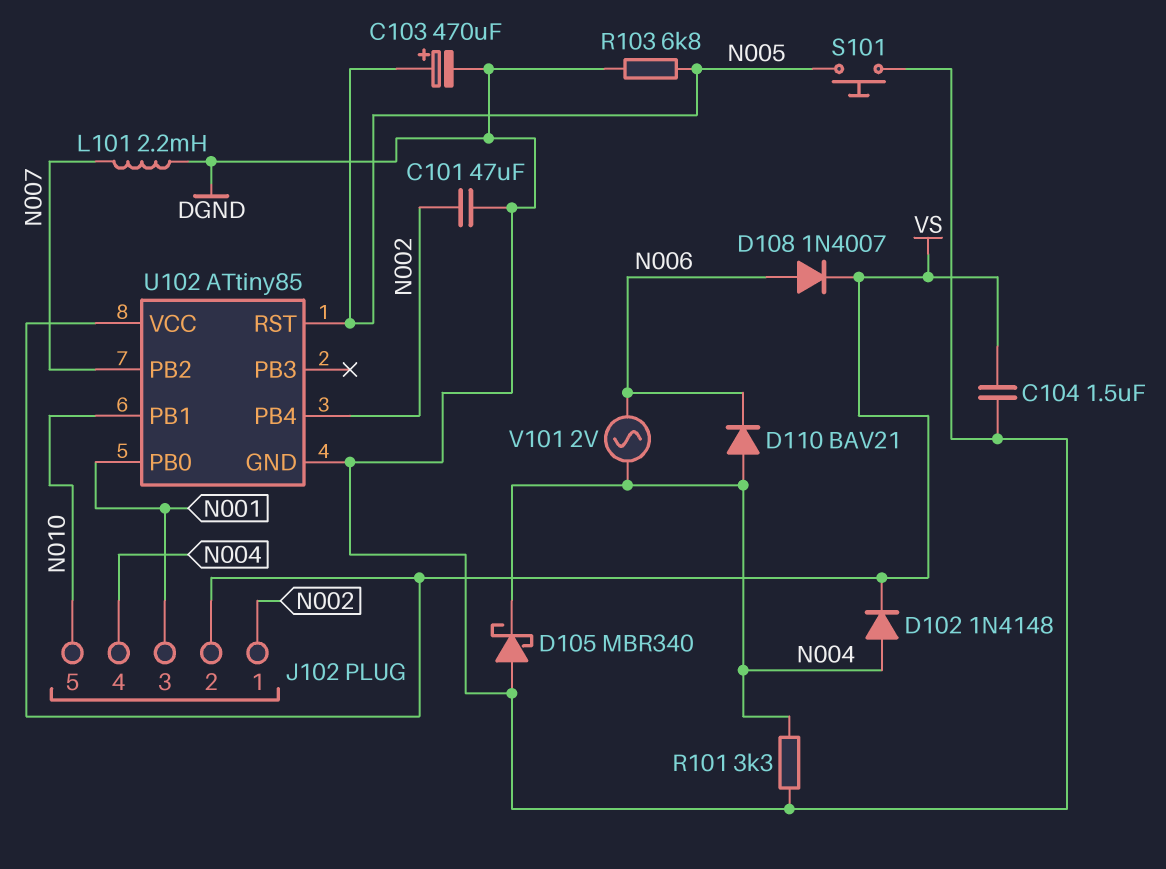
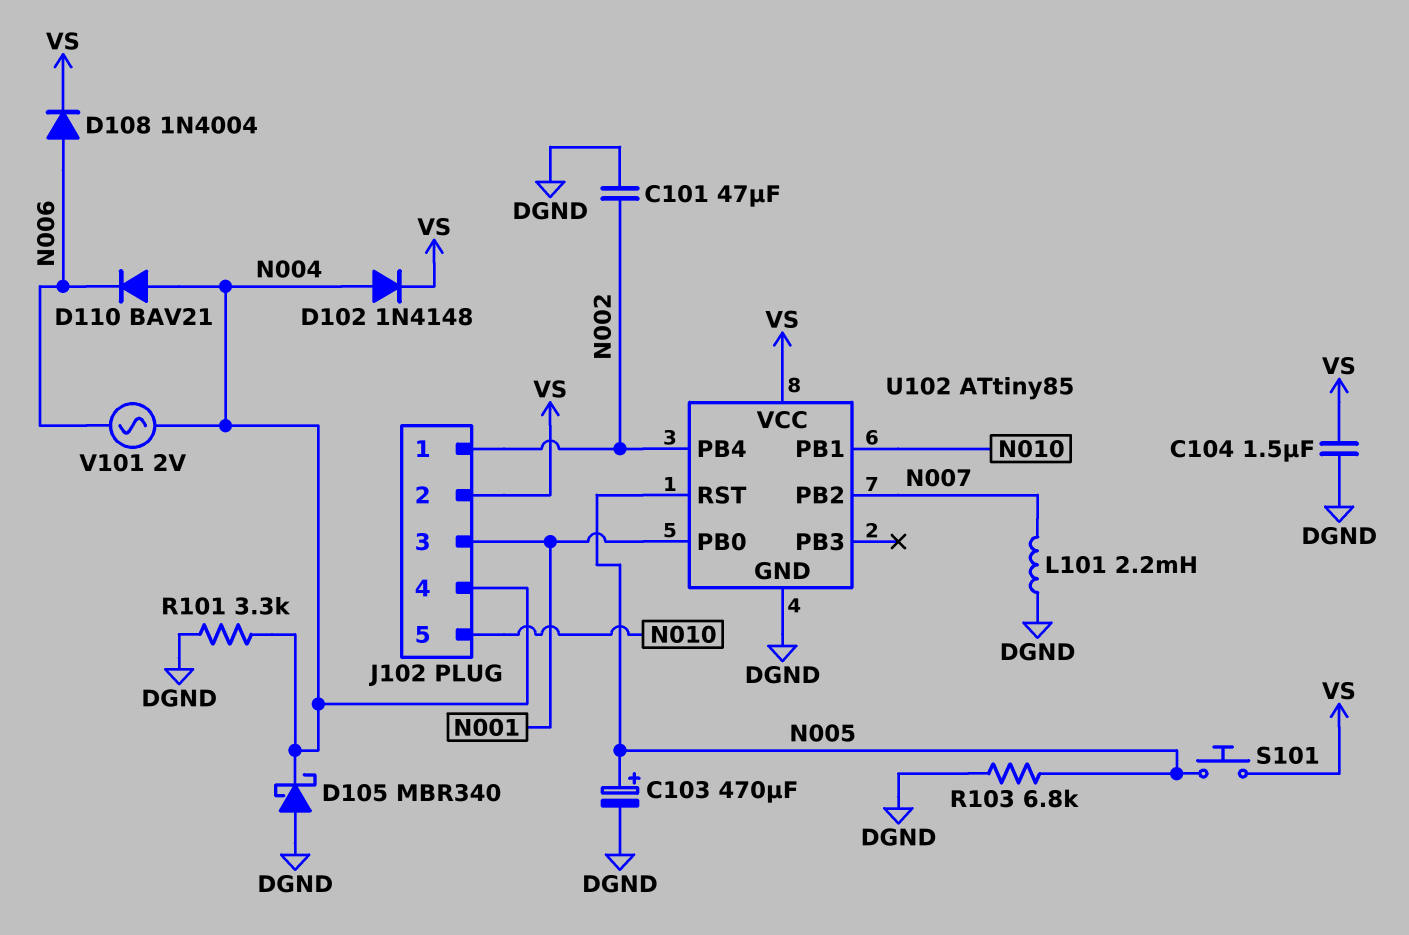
D108: diode 1N4007 (A N006, K VS) -> diode 1N4004 (A N006, K VS)
S101: button (DGND, N005) -> button (N005, VS)

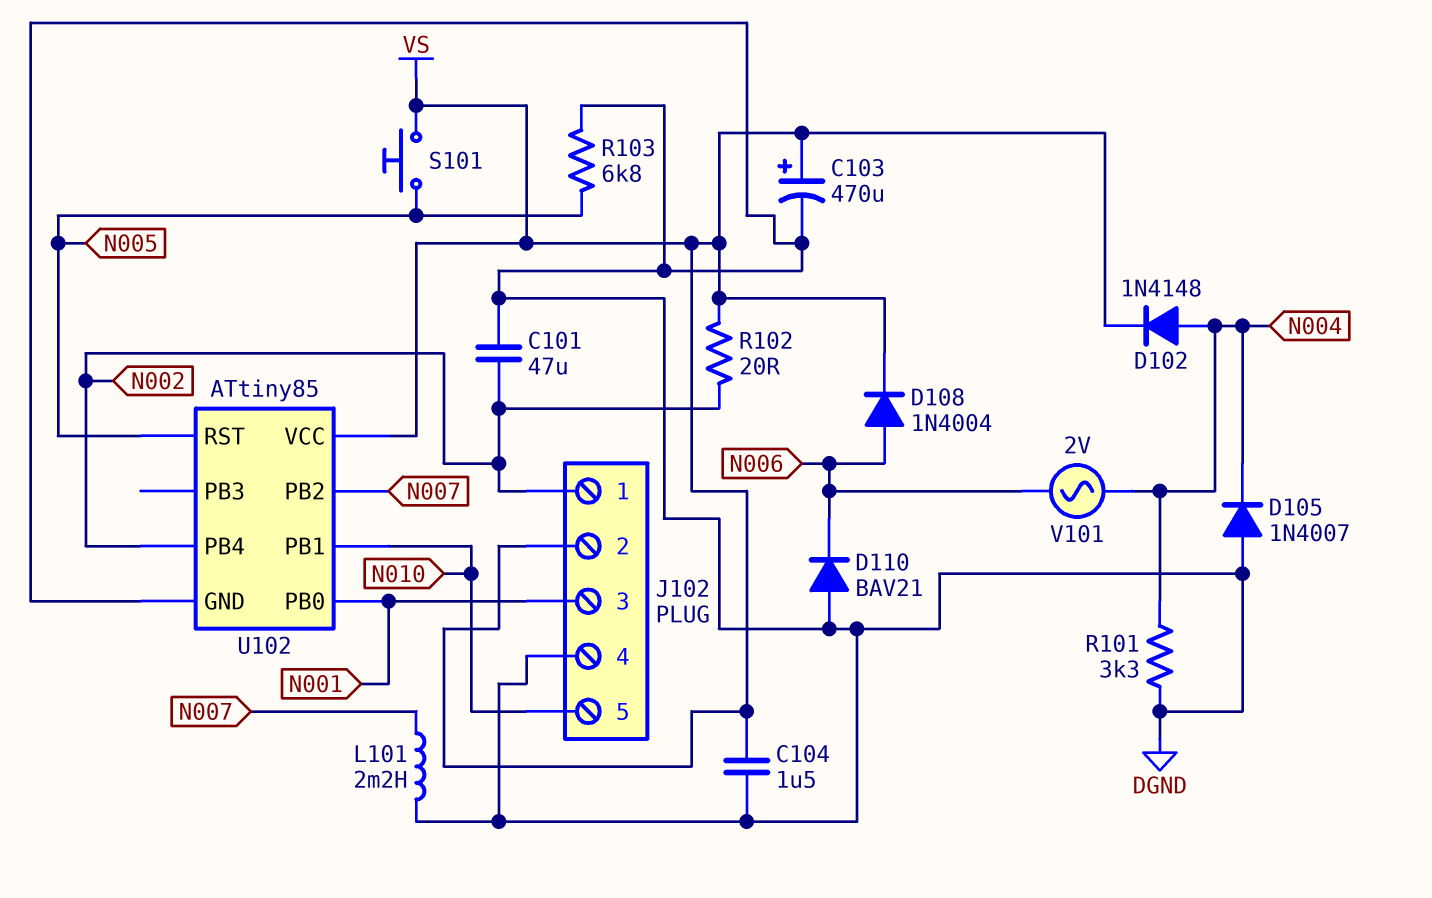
C103: 470uF (plus N005, minus DGND) -> 470uF (plus VS, minus DGND)
D105: schottky MBR340 (A DGND, K N004) -> diode 1N4007 (A DGND, K N004)
D110: diode BAV21 (A N004, K N006) -> diode BAV21 (A DGND, K N006)
J102 pin 4: N004 -> DGND
R102: none -> 20 (N002, VS)

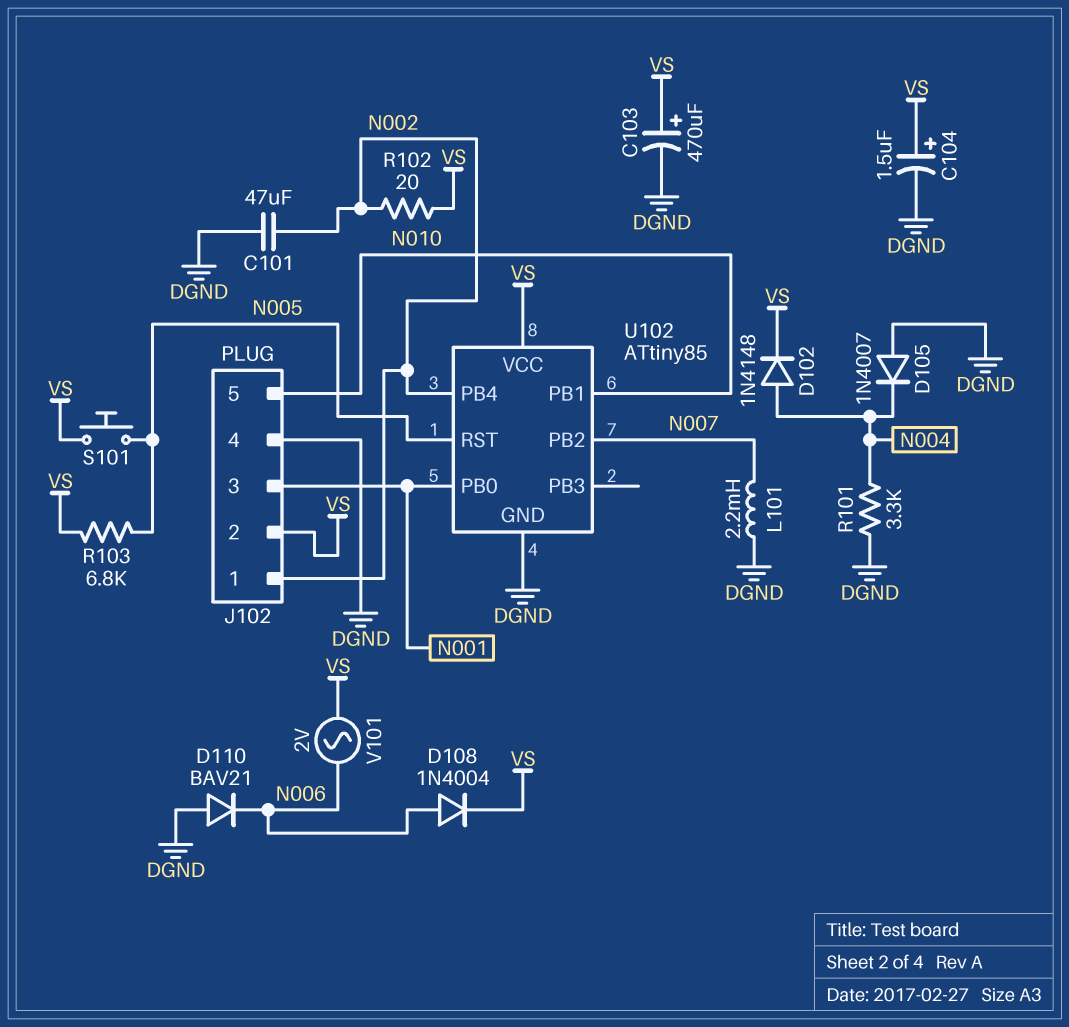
C104: 1.5uF (DGND, VS) -> 1.5uF (plus VS, minus DGND)
R103: 6.8k (DGND, N005) -> 6.8k (N005, VS)
V101: AC 2V (N004, N006) -> AC 2V (N006, VS)

